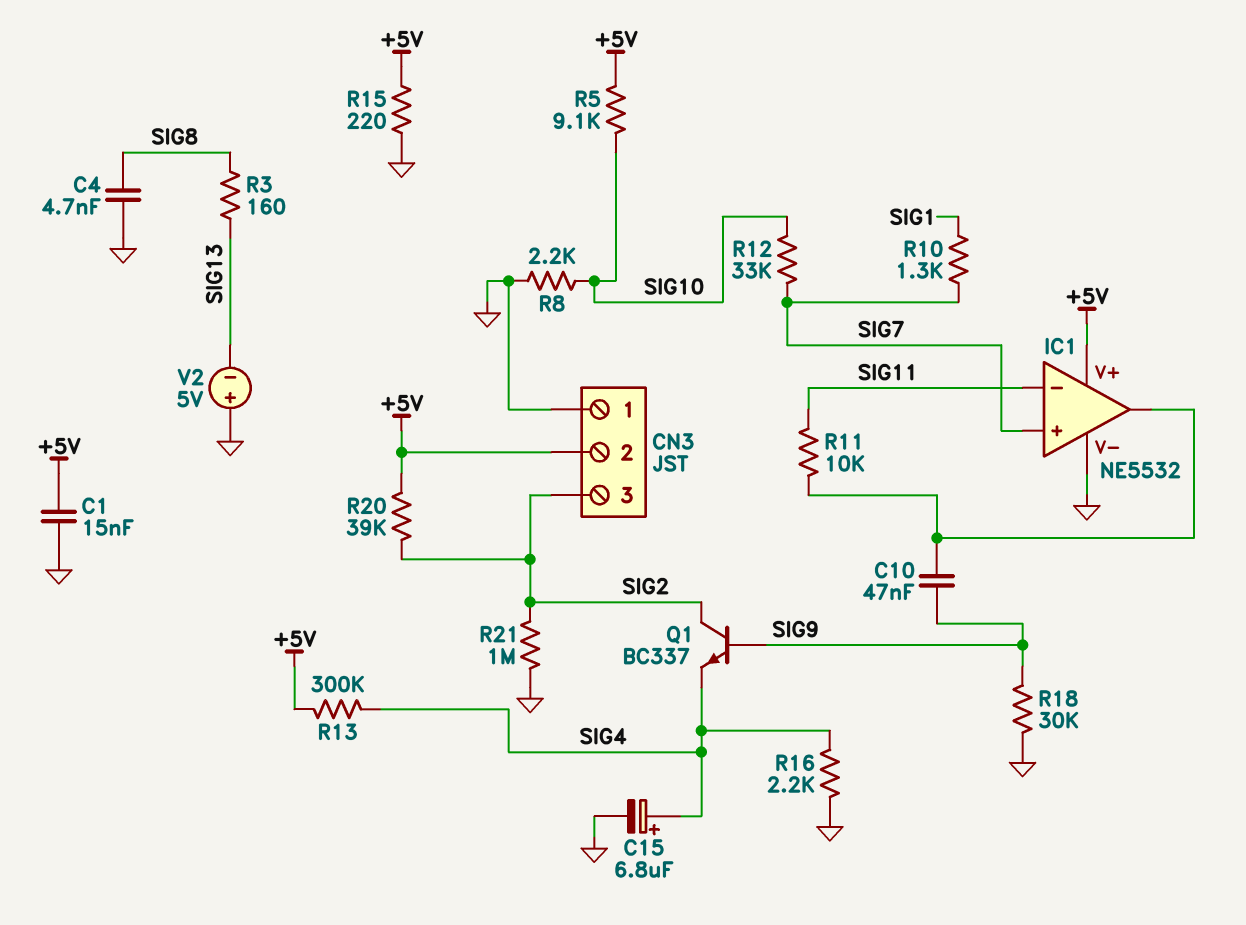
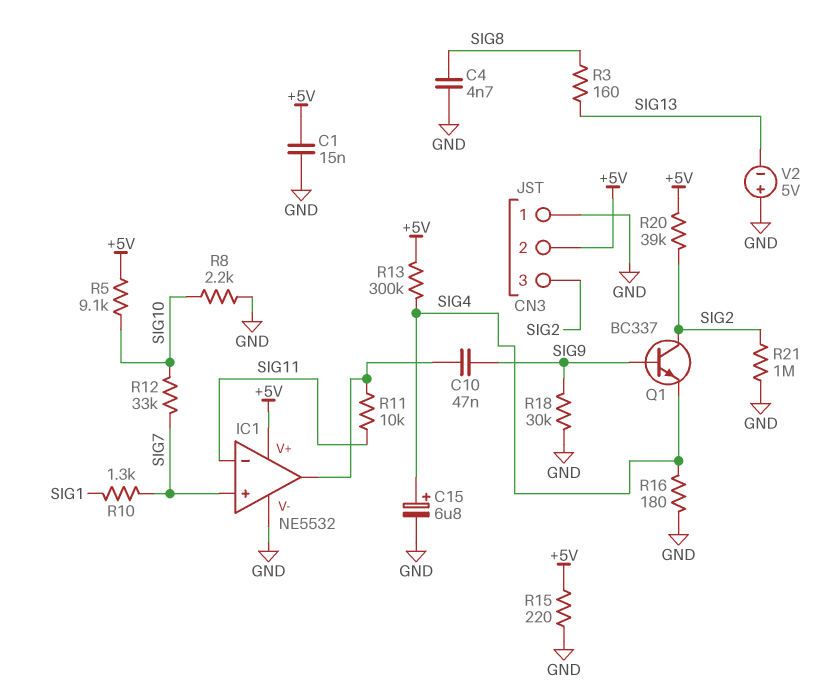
R16: 2.2k (GND, SIG4) -> 180 (GND, SIG4)

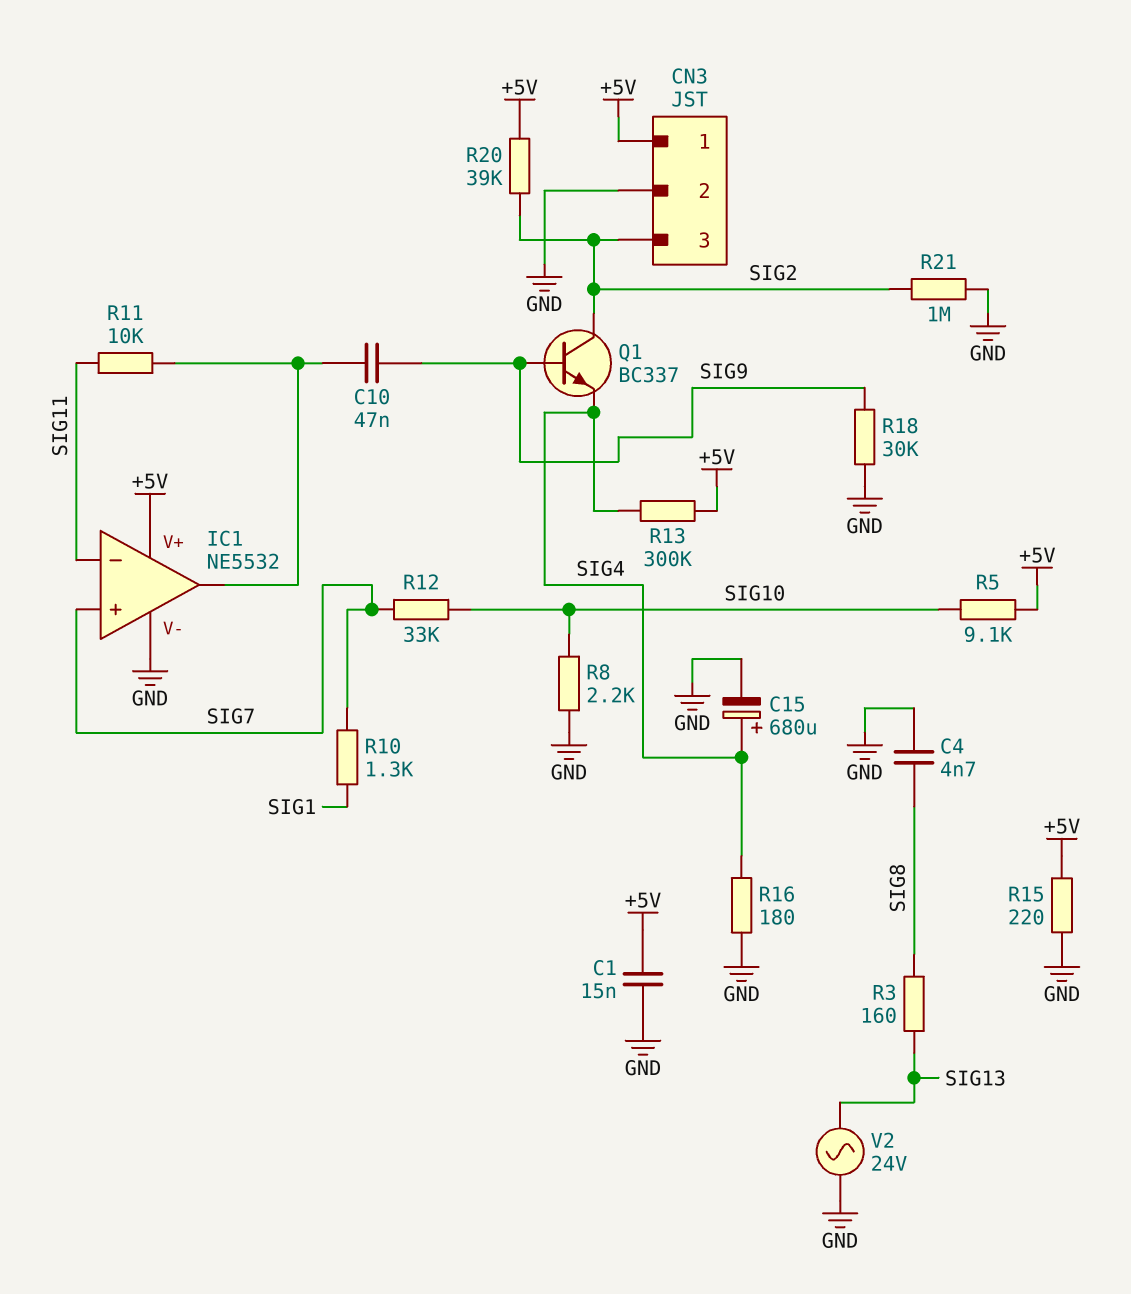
C15: 6.8uF (plus SIG4, minus GND) -> 680uF (plus SIG4, minus GND)
CN3 pin 1: GND -> +5V
CN3 pin 2: +5V -> GND
V2: 5V (plus GND, minus SIG13) -> AC 24V (GND, SIG13)

